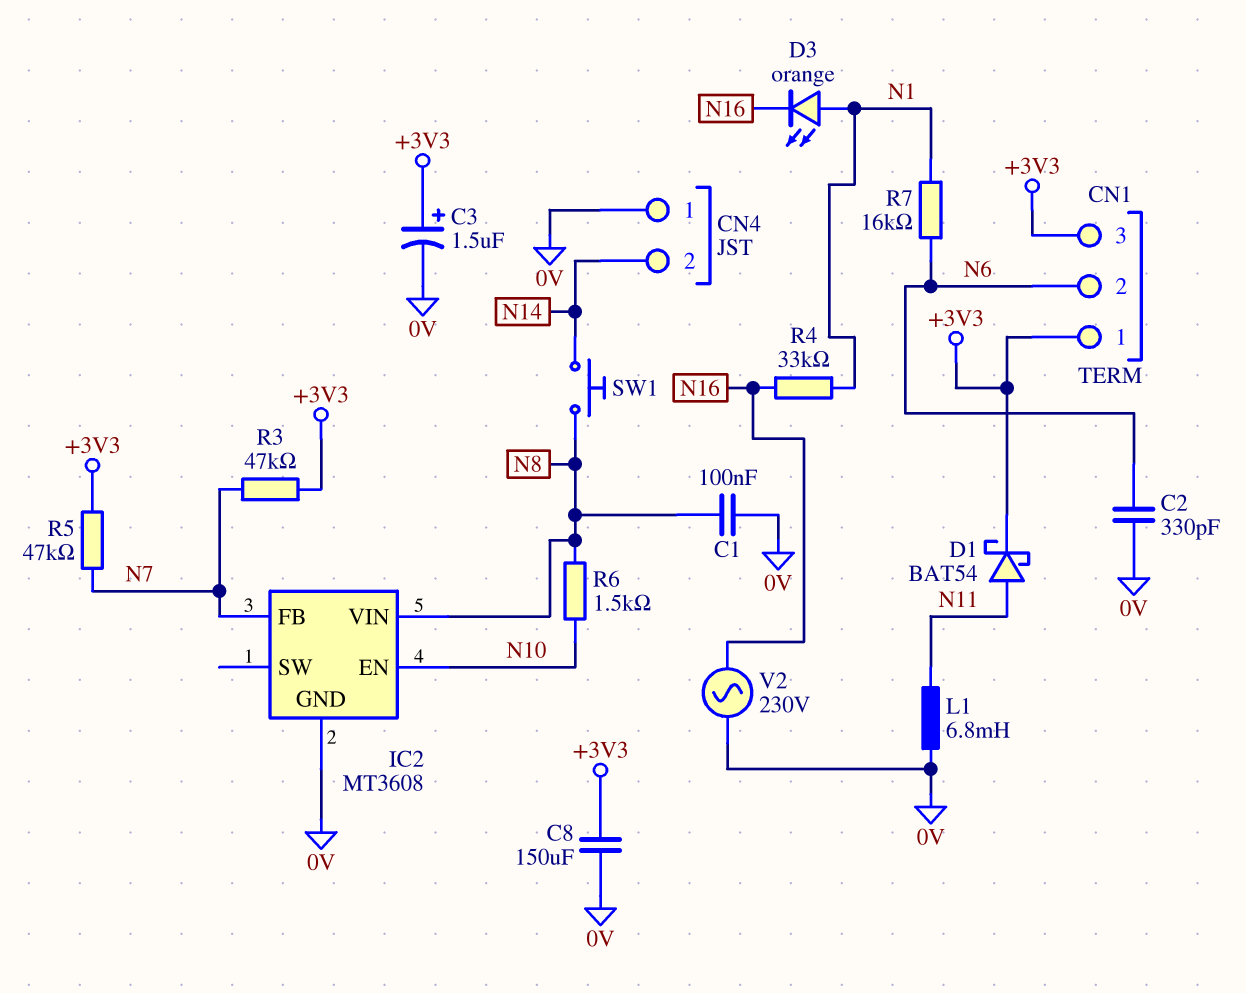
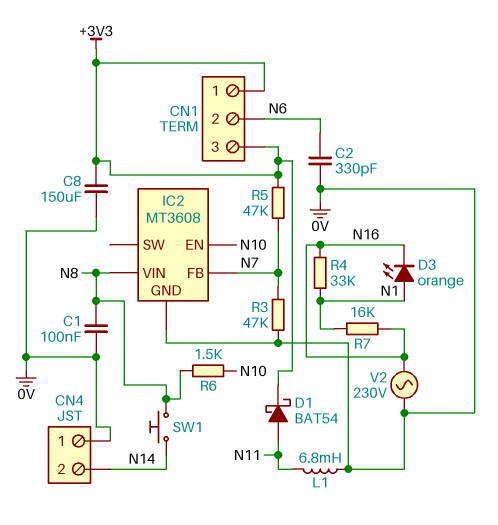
C3: 1.5uF (plus +3V3, minus 0V) -> none
R3: 47k (+3V3, N7) -> 47k (0V, N7)
R7: 16k (N1, N6) -> 16k (N1, N16)

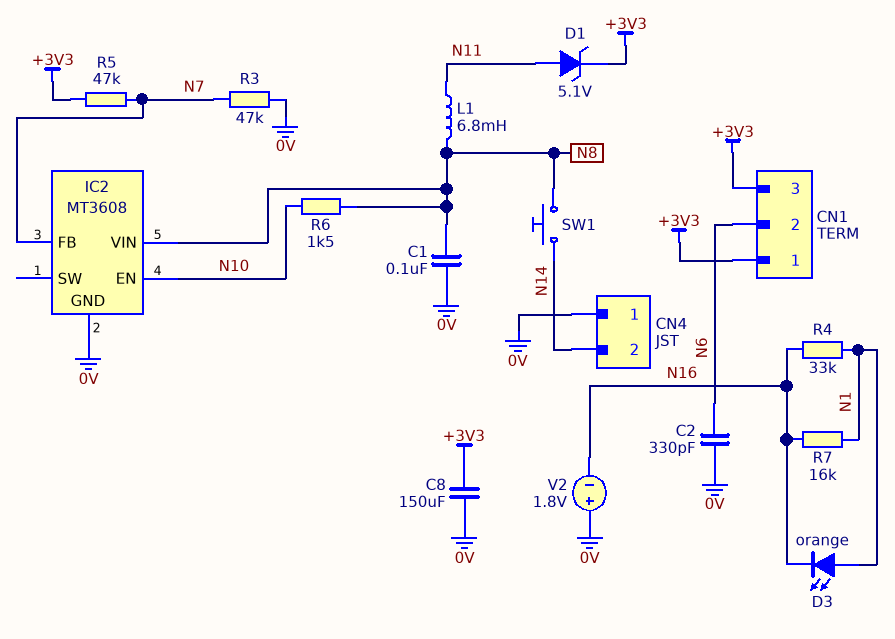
D1: schottky BAT54 (A N11, K +3V3) -> zener 5.1V (A N11, K +3V3)
L1: 6.8mH (0V, N11) -> 6.8mH (N8, N11)
V2: AC 230V (0V, N16) -> 1.8V (plus 0V, minus N16)

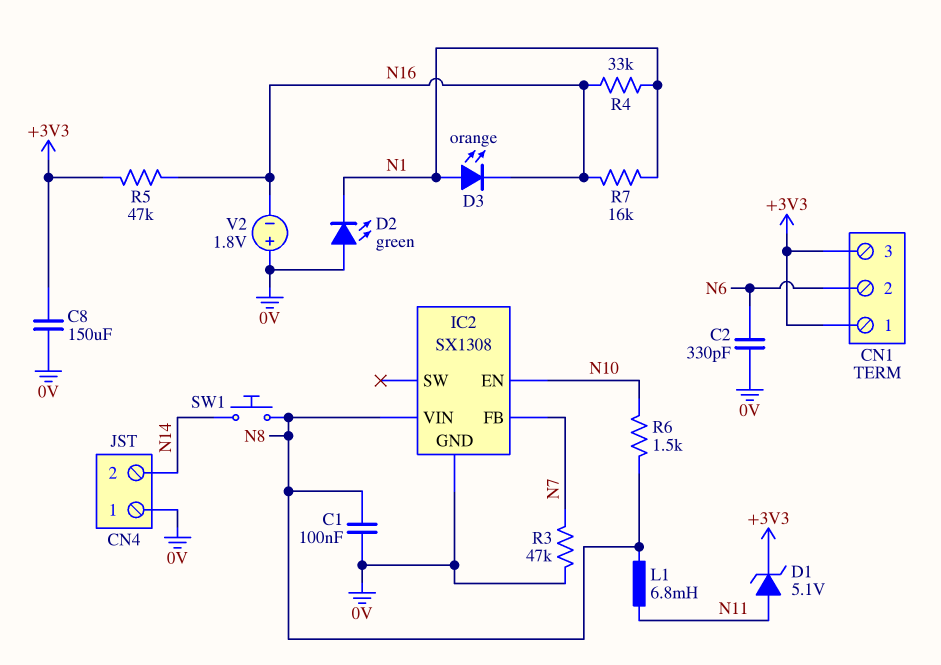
D2: none -> LED green (A 0V, K N1)
IC2: MT3608 -> SX1308
R5: 47k (+3V3, N7) -> 47k (+3V3, N16)

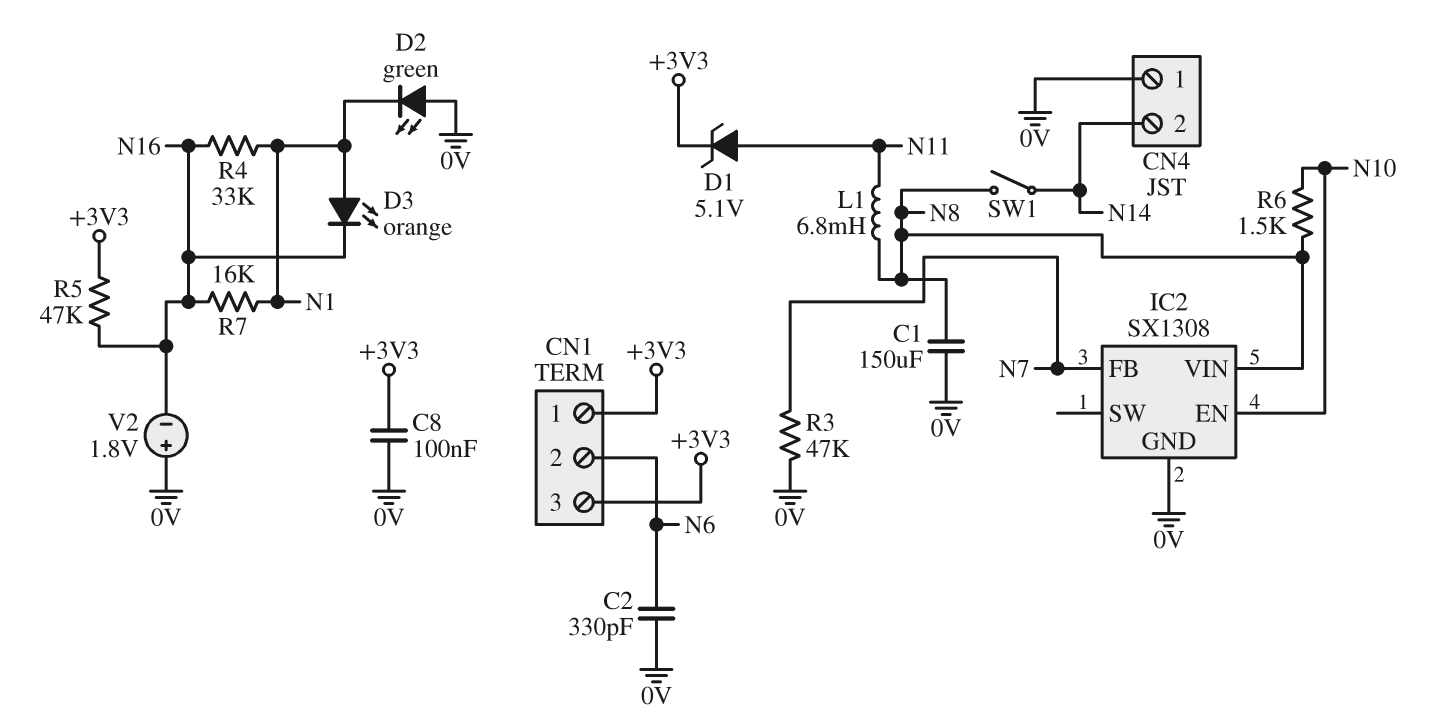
C1: 100nF (0V, N8) -> 150uF (0V, N8)
C8: 150uF (+3V3, 0V) -> 100nF (+3V3, 0V)
SW1: button (N8, N14) -> switch (N8, N14)

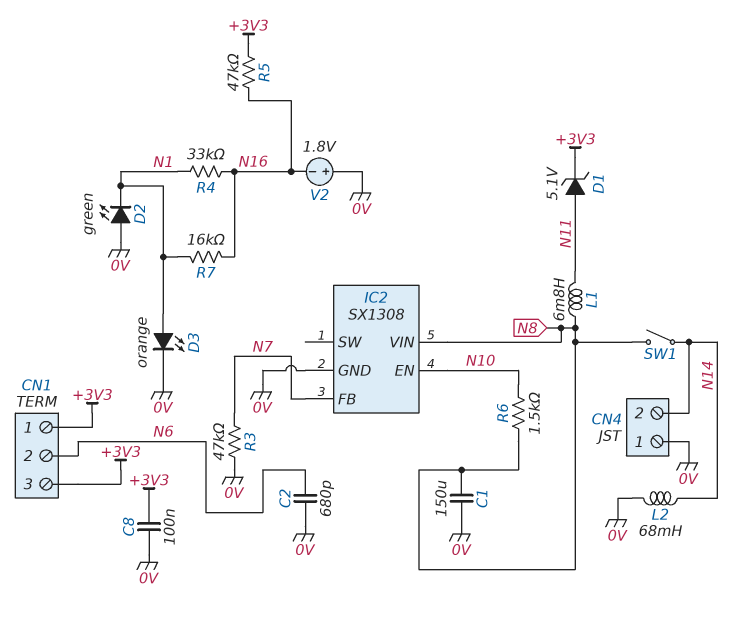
C2: 330pF (0V, N6) -> 680pF (0V, N6)
D3: LED orange (A N1, K N16) -> LED orange (A N1, K 0V)
L2: none -> 68mH (0V, N14)

